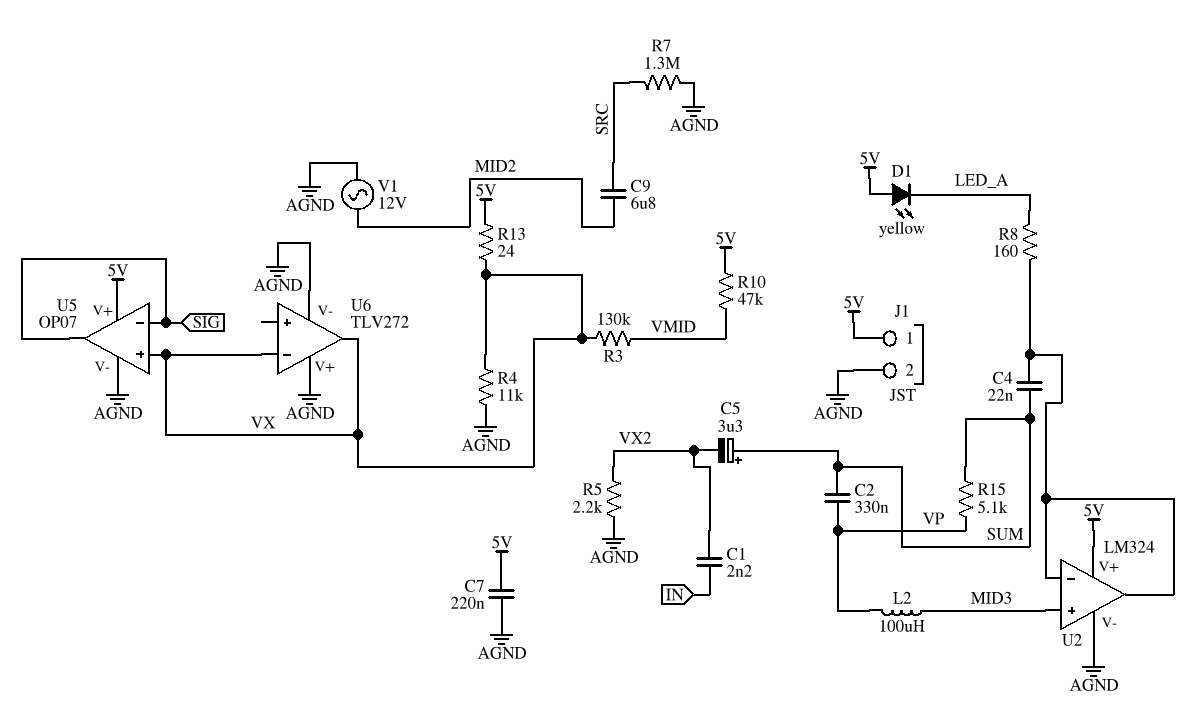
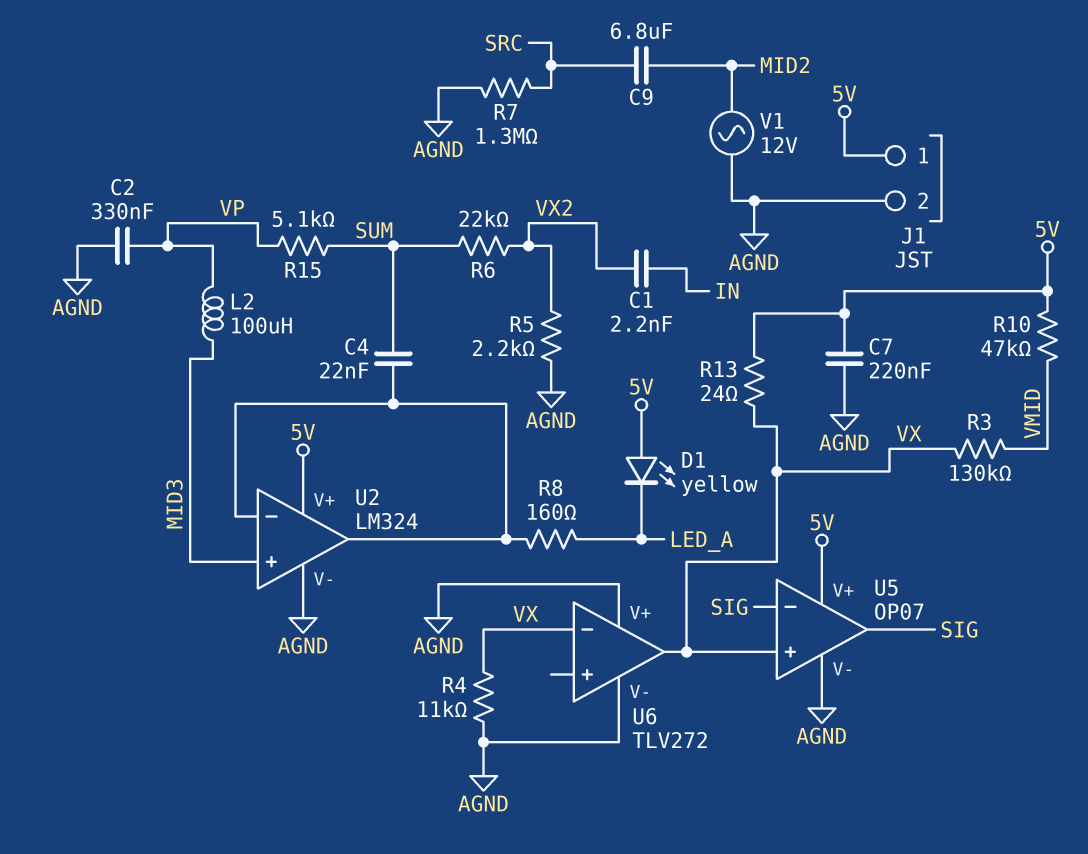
C2: 330nF (SUM, VP) -> 330nF (AGND, VP)
C5: 3.3uF (plus SUM, minus VX2) -> none
R6: none -> 22k (SUM, VX2)

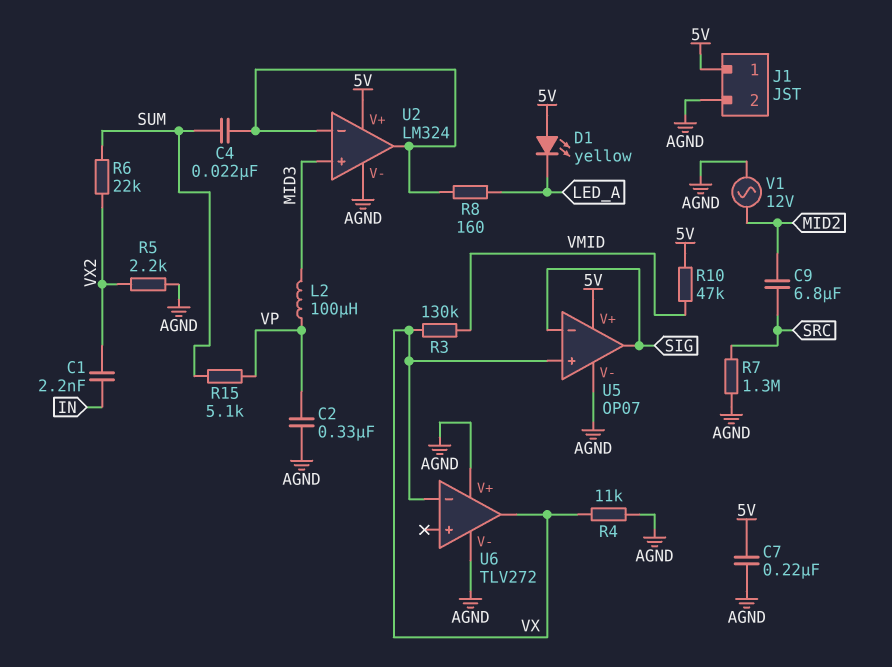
R13: 24 (5V, VX) -> none

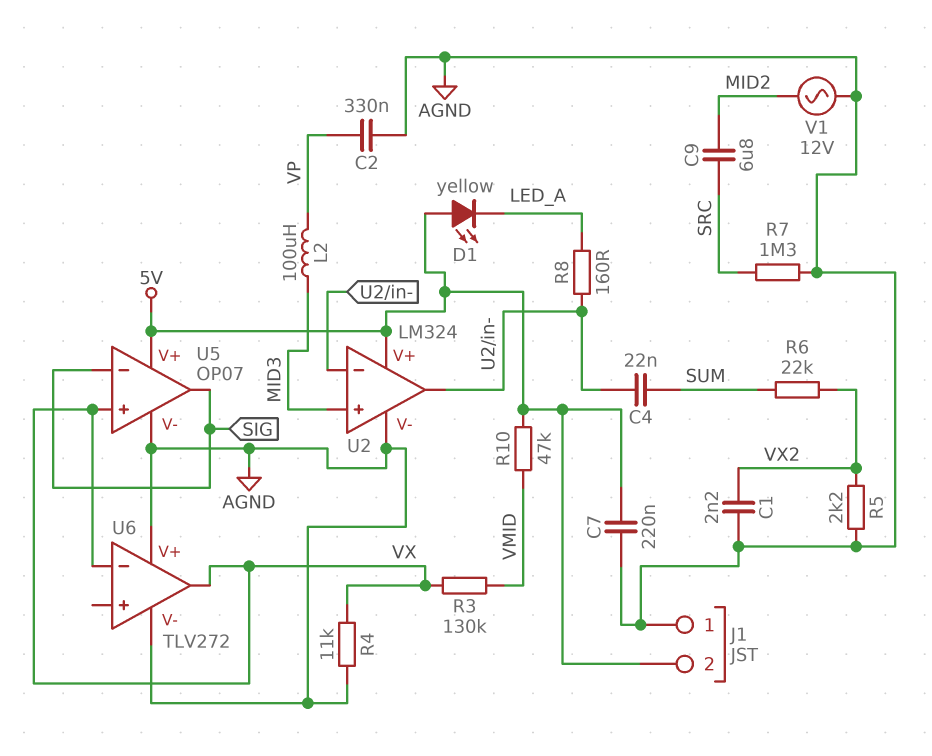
C1: 2.2nF (IN, VX2) -> 2.2nF (AGND, VX2)
J1 pin 1: 5V -> AGND
J1 pin 2: AGND -> 5V
R15: 5.1k (SUM, VP) -> none

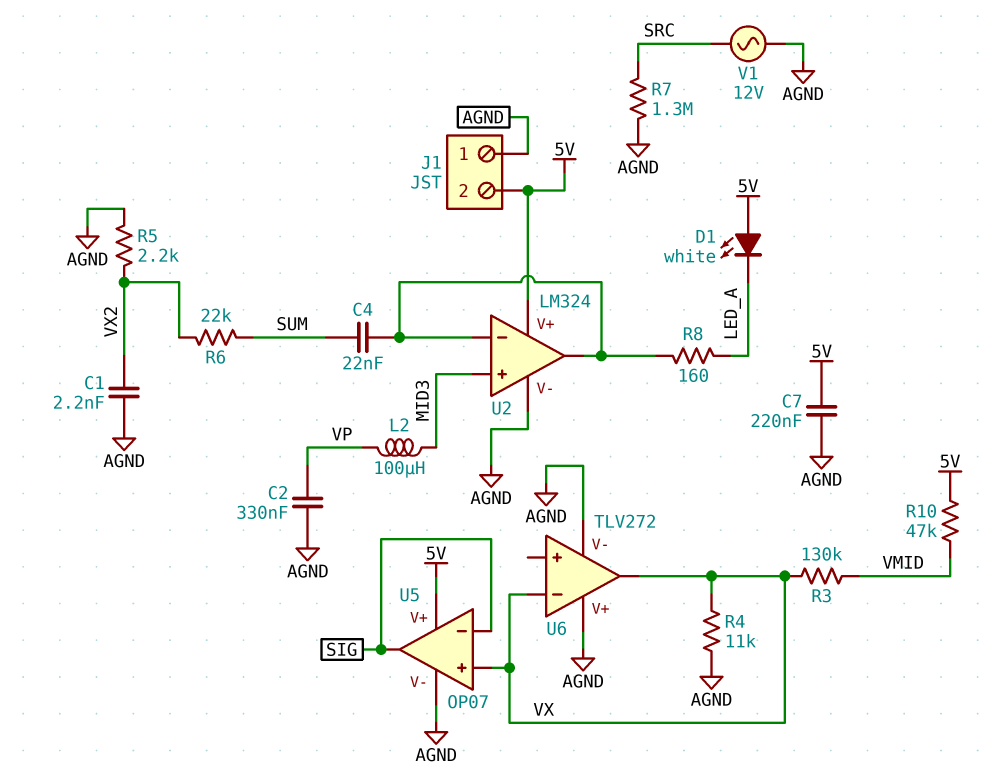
C9: 6.8uF (MID2, SRC) -> none
D1: LED yellow (A 5V, K LED_A) -> LED white (A 5V, K LED_A)
V1: AC 12V (AGND, MID2) -> AC 12V (AGND, SRC)

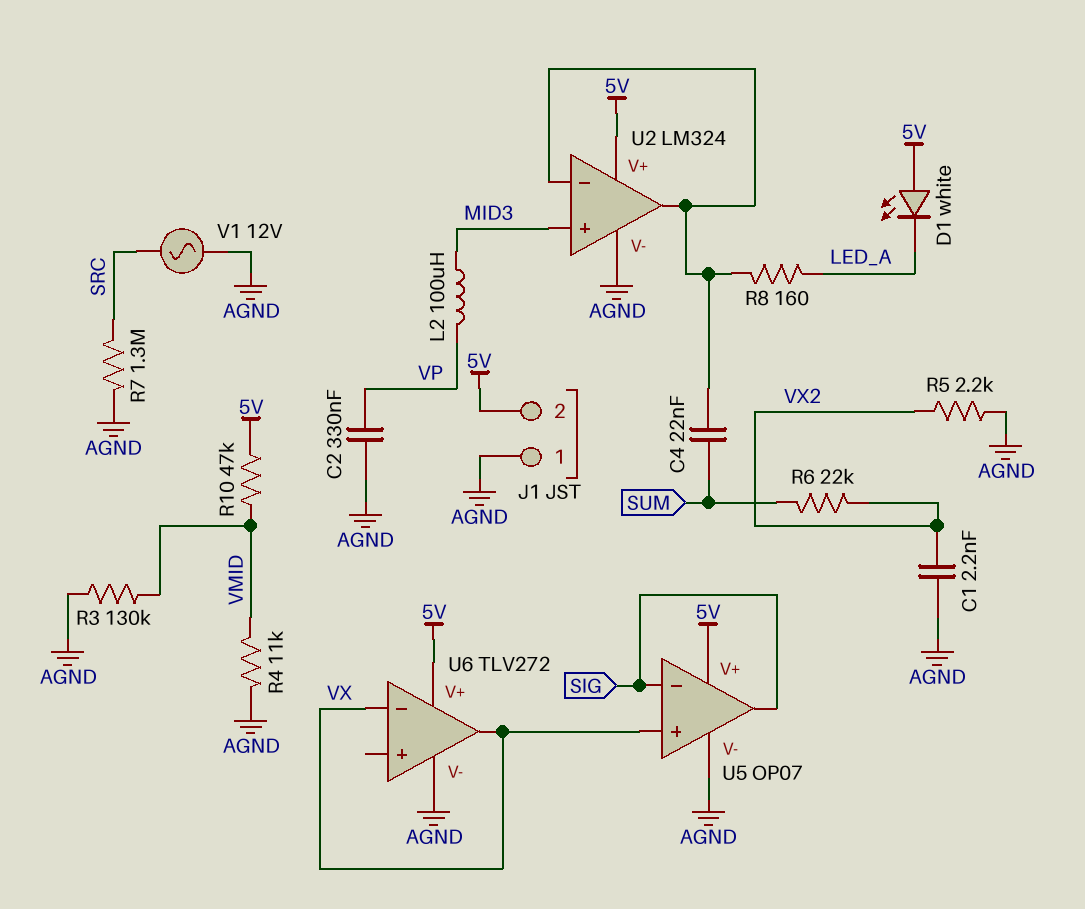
C7: 220nF (5V, AGND) -> none
R3: 130k (VMID, VX) -> 130k (AGND, VMID)
R4: 11k (AGND, VX) -> 11k (AGND, VMID)
U6 pin V+: AGND -> 5V

